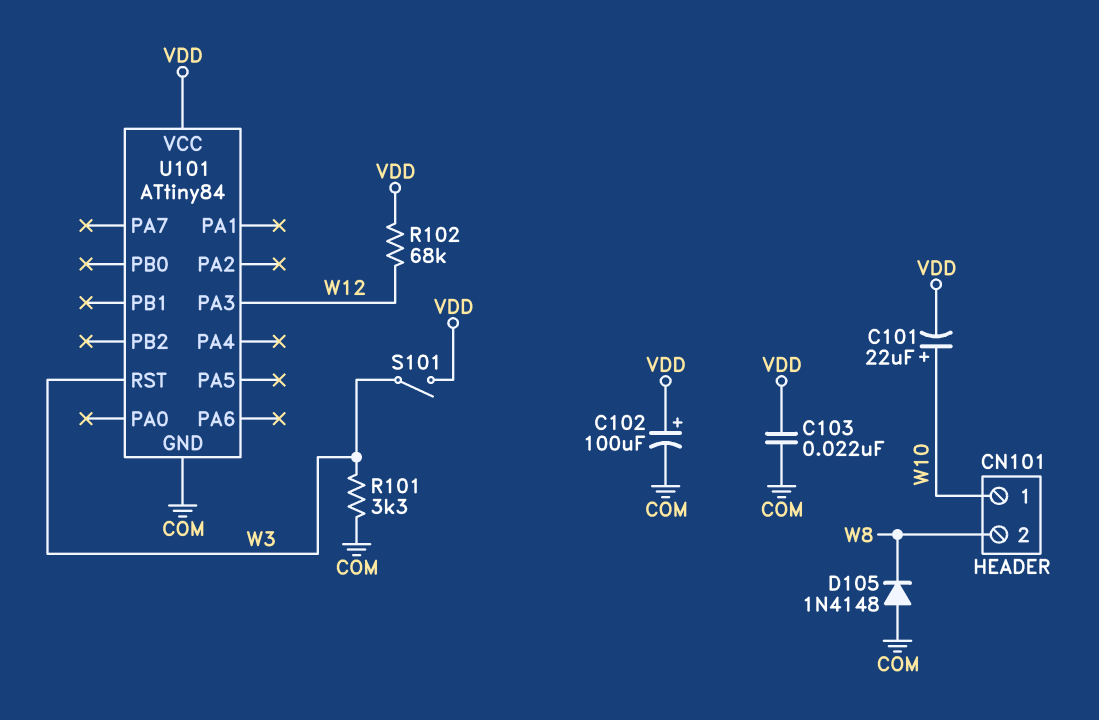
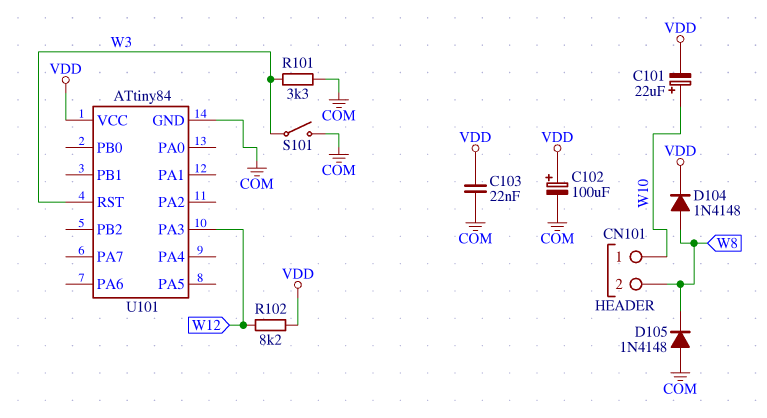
D104: none -> diode 1N4148 (A W8, K VDD)
R102: 68k (VDD, W12) -> 8.2k (VDD, W12)
S101: switch (VDD, W3) -> switch (COM, W3)

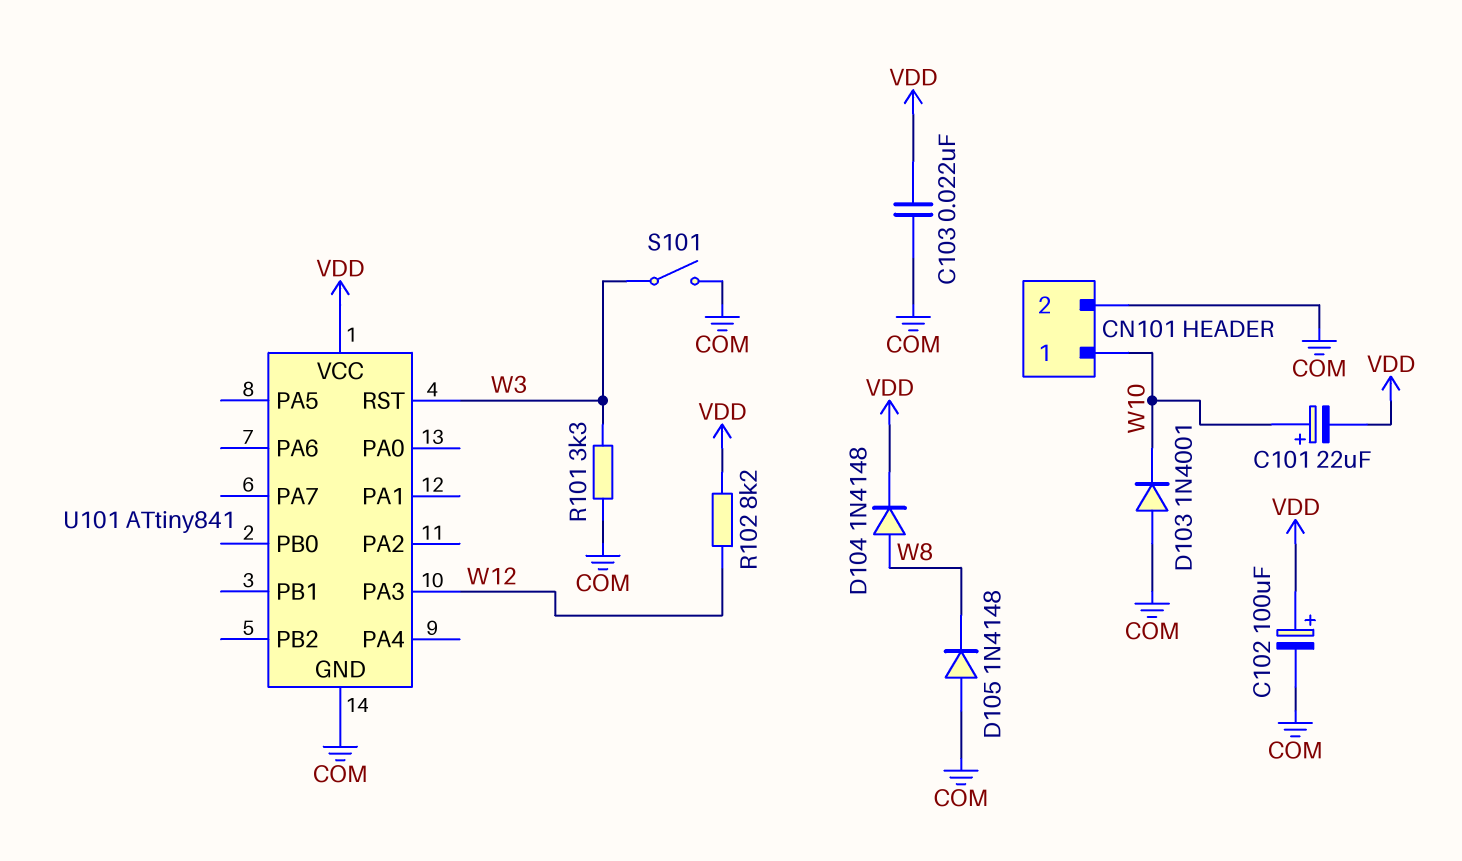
CN101 pin 2: W8 -> COM
D103: none -> diode 1N4001 (A COM, K W10)
U101: ATtiny84 -> ATtiny841

